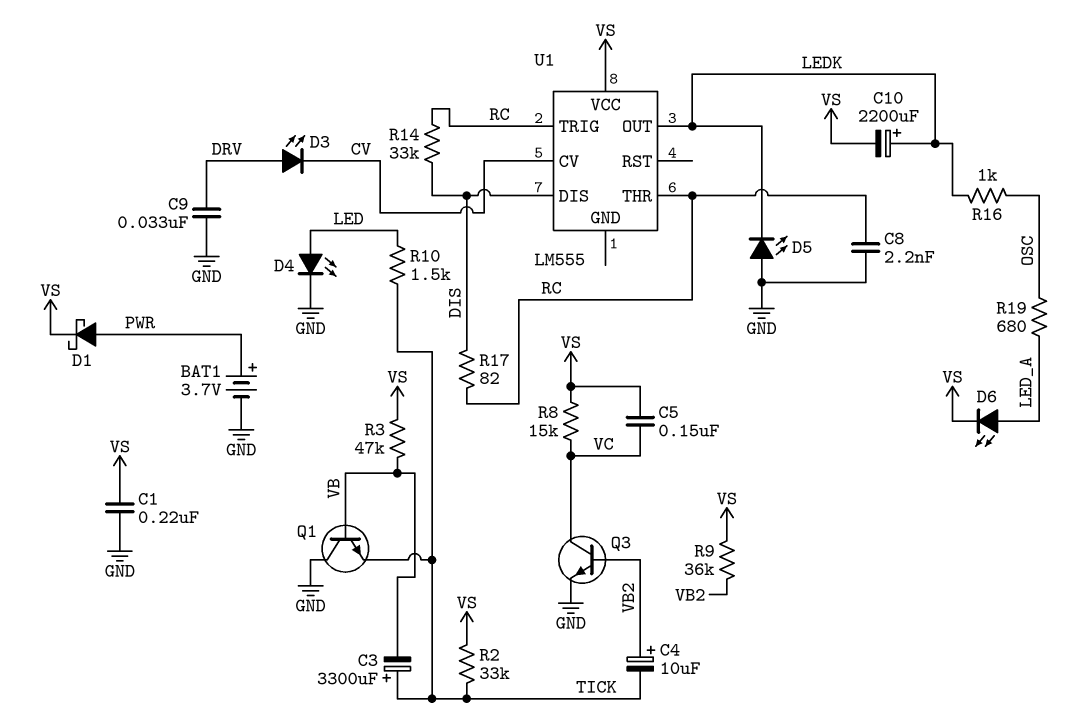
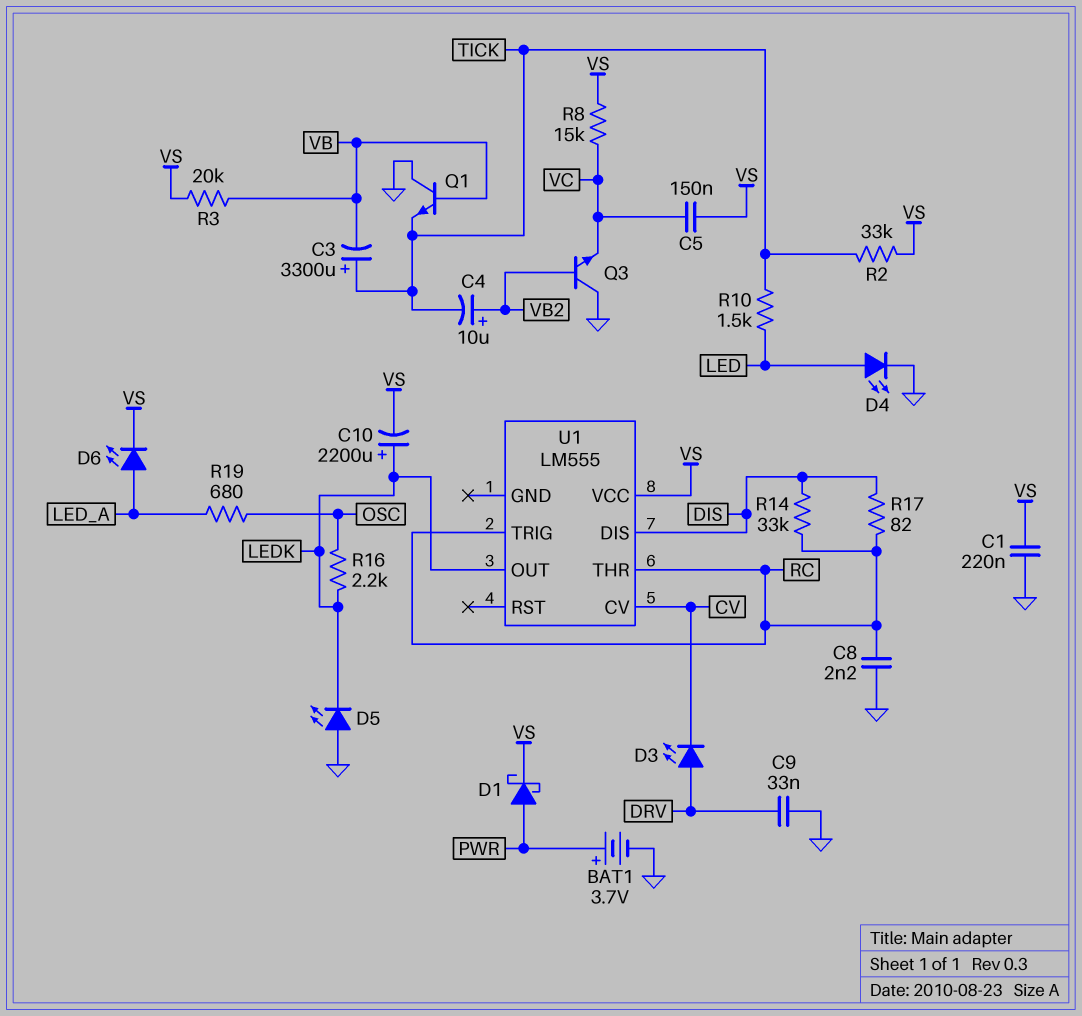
Q3: NPN (B VB2, C VC, E GND) -> NPN (B VB2, C GND, E VC)
R3: 47k (VB, VS) -> 20k (VB, VS)
R9: 36k (VB2, VS) -> none
R16: 1k (LEDK, OSC) -> 2.2k (LEDK, OSC)

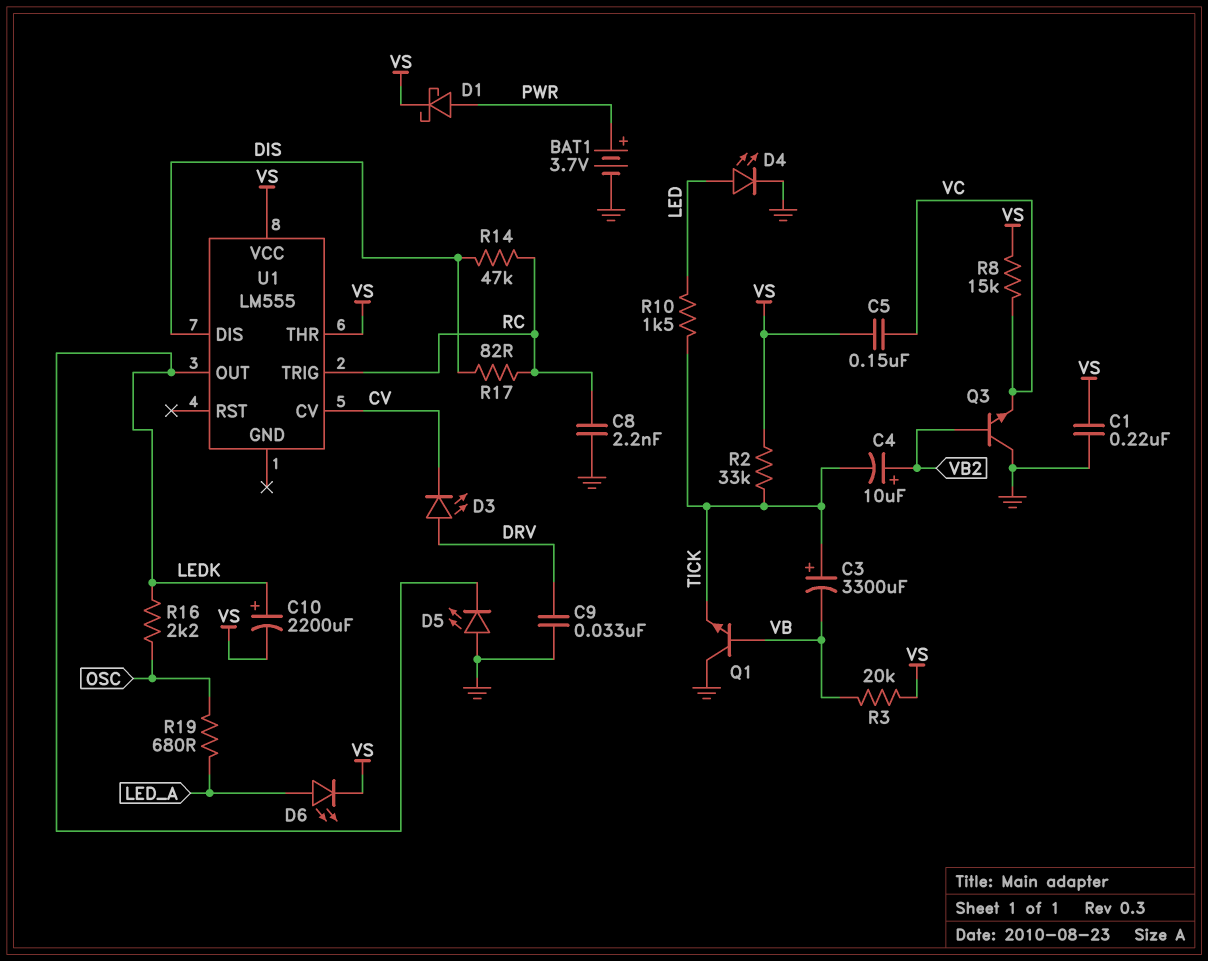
R14: 33k (DIS, RC) -> 47k (DIS, RC)
U1 pin THR: RC -> VS

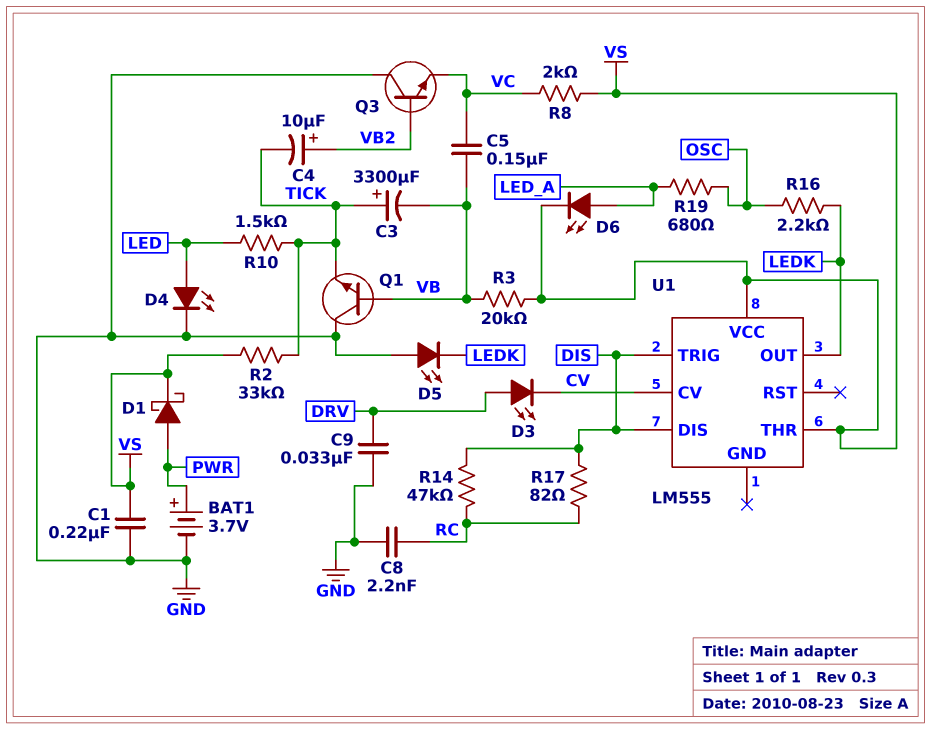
C5: 150nF (VC, VS) -> 150nF (VB, VC)
C10: 2200uF (plus LEDK, minus VS) -> none
R8: 15k (VC, VS) -> 2k (VC, VS)
U1 pin TRIG: RC -> DIS

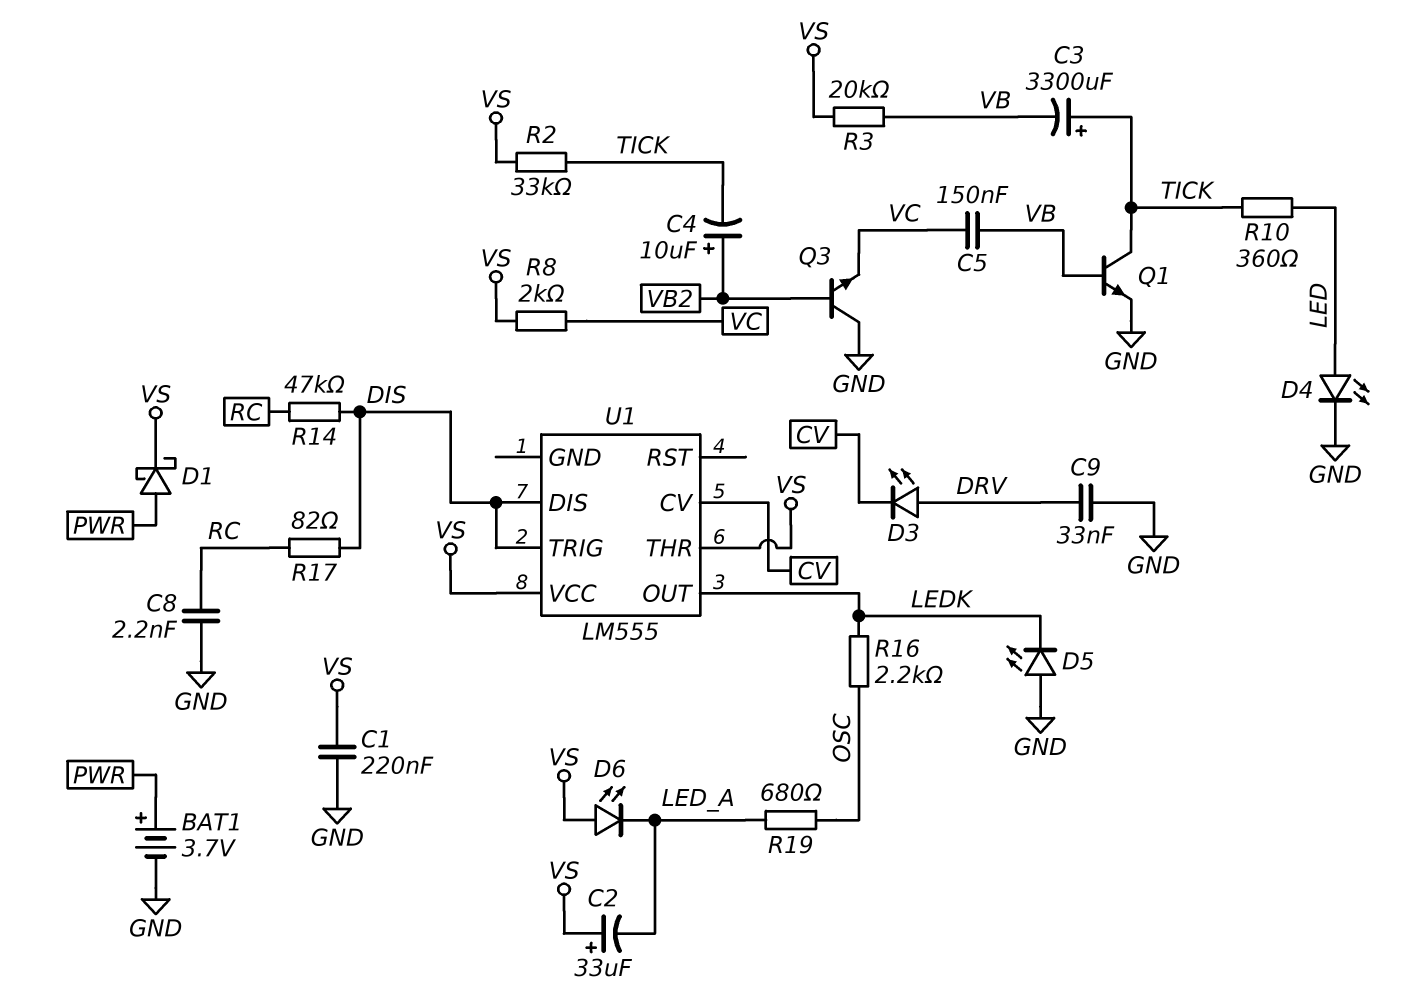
C2: none -> 33uF (plus VS, minus LED_A)
D6: LED (A LED_A, K VS) -> LED (A VS, K LED_A)
Q1: NPN (B VB, C GND, E TICK) -> NPN (B VB, C TICK, E GND)
R10: 1.5k (LED, TICK) -> 360 (LED, TICK)

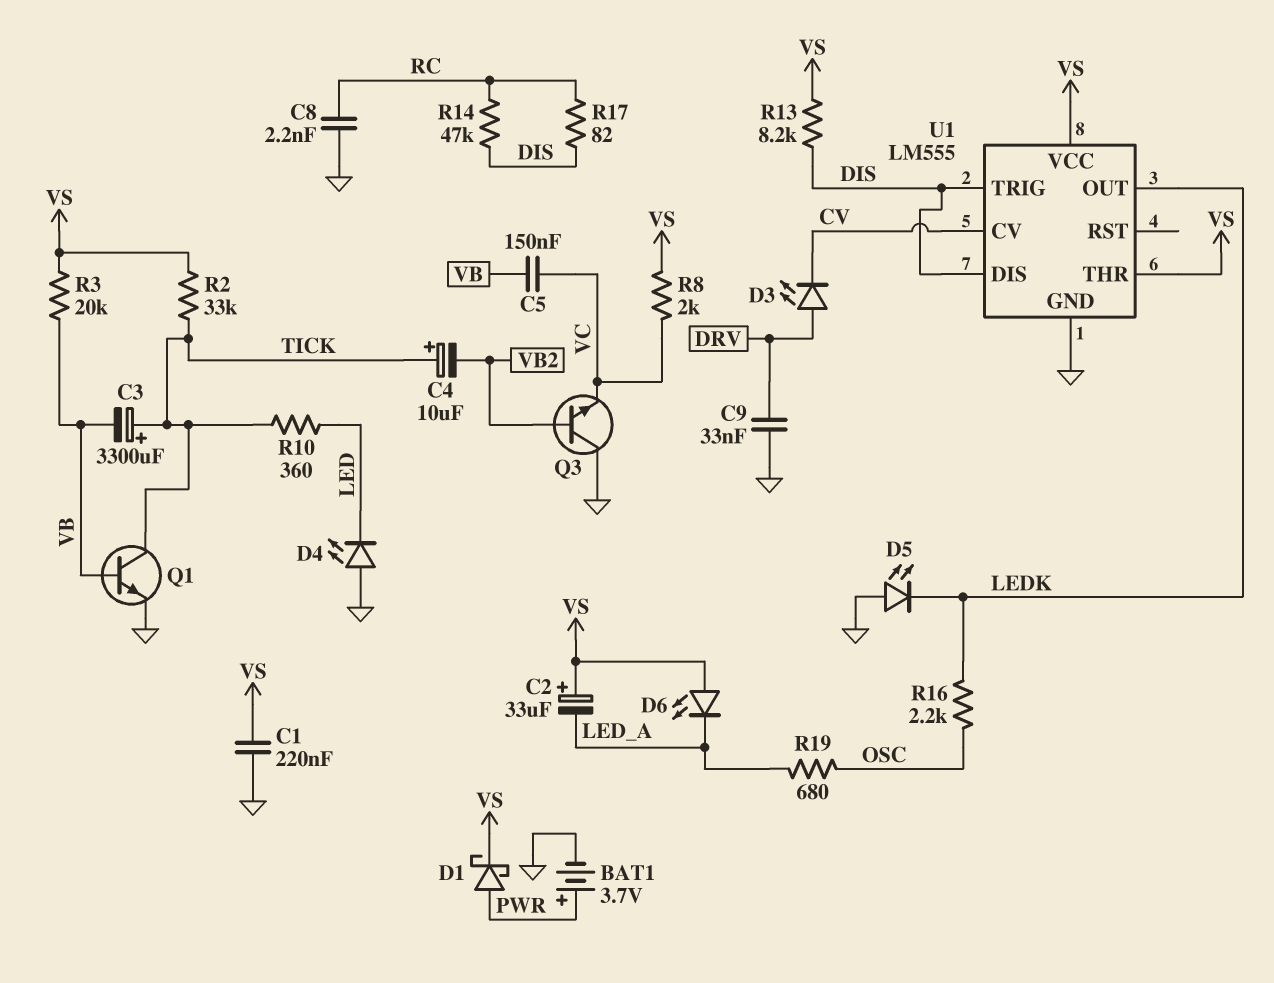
C4: 10uF (plus VB2, minus TICK) -> 10uF (plus TICK, minus VB2)
D4: LED (A LED, K GND) -> LED (A GND, K LED)
R13: none -> 8.2k (DIS, VS)
U1 pin GND: none -> GND

